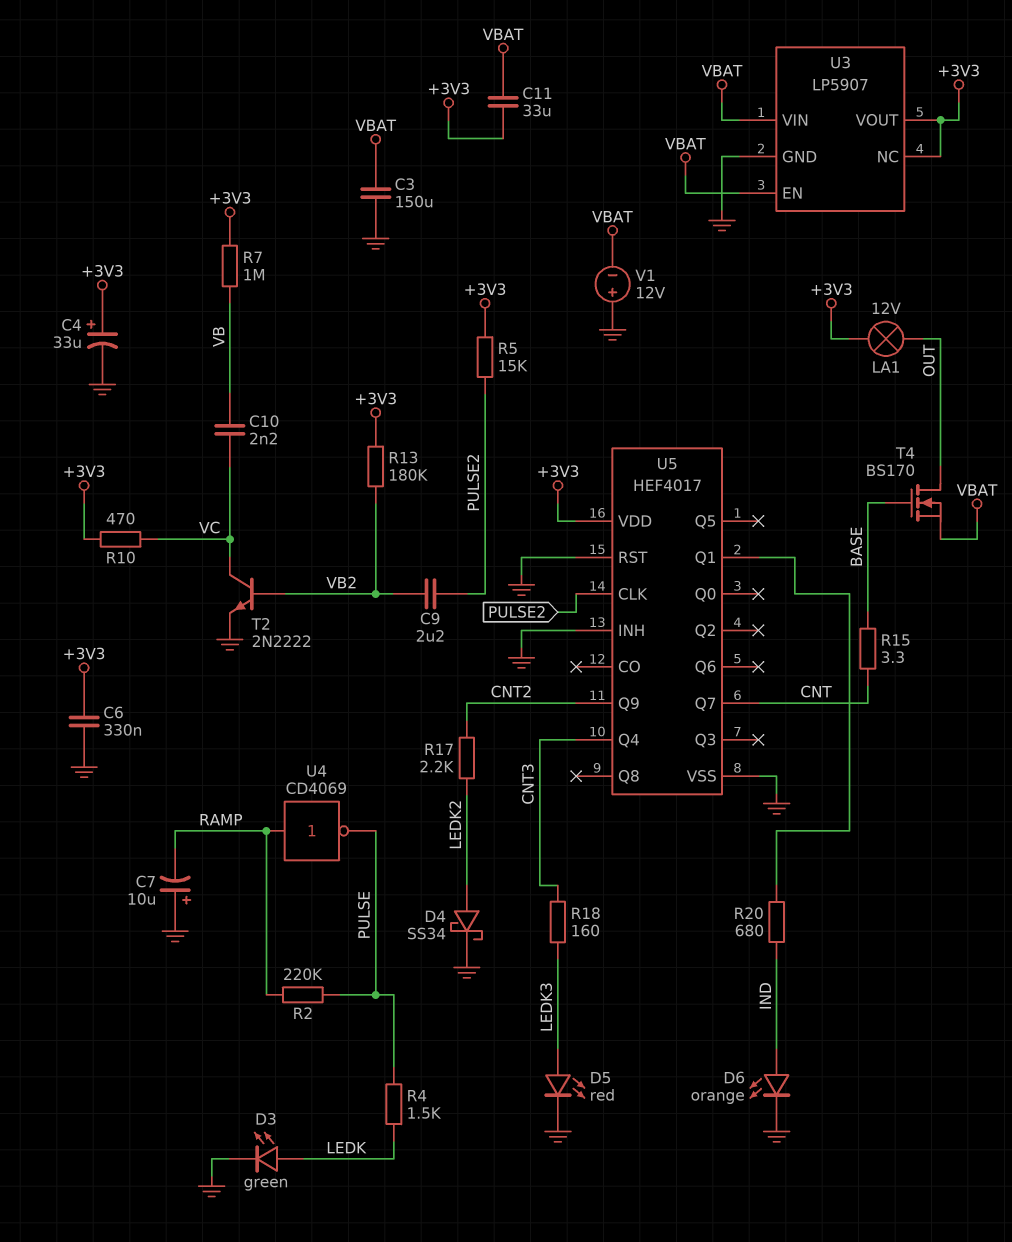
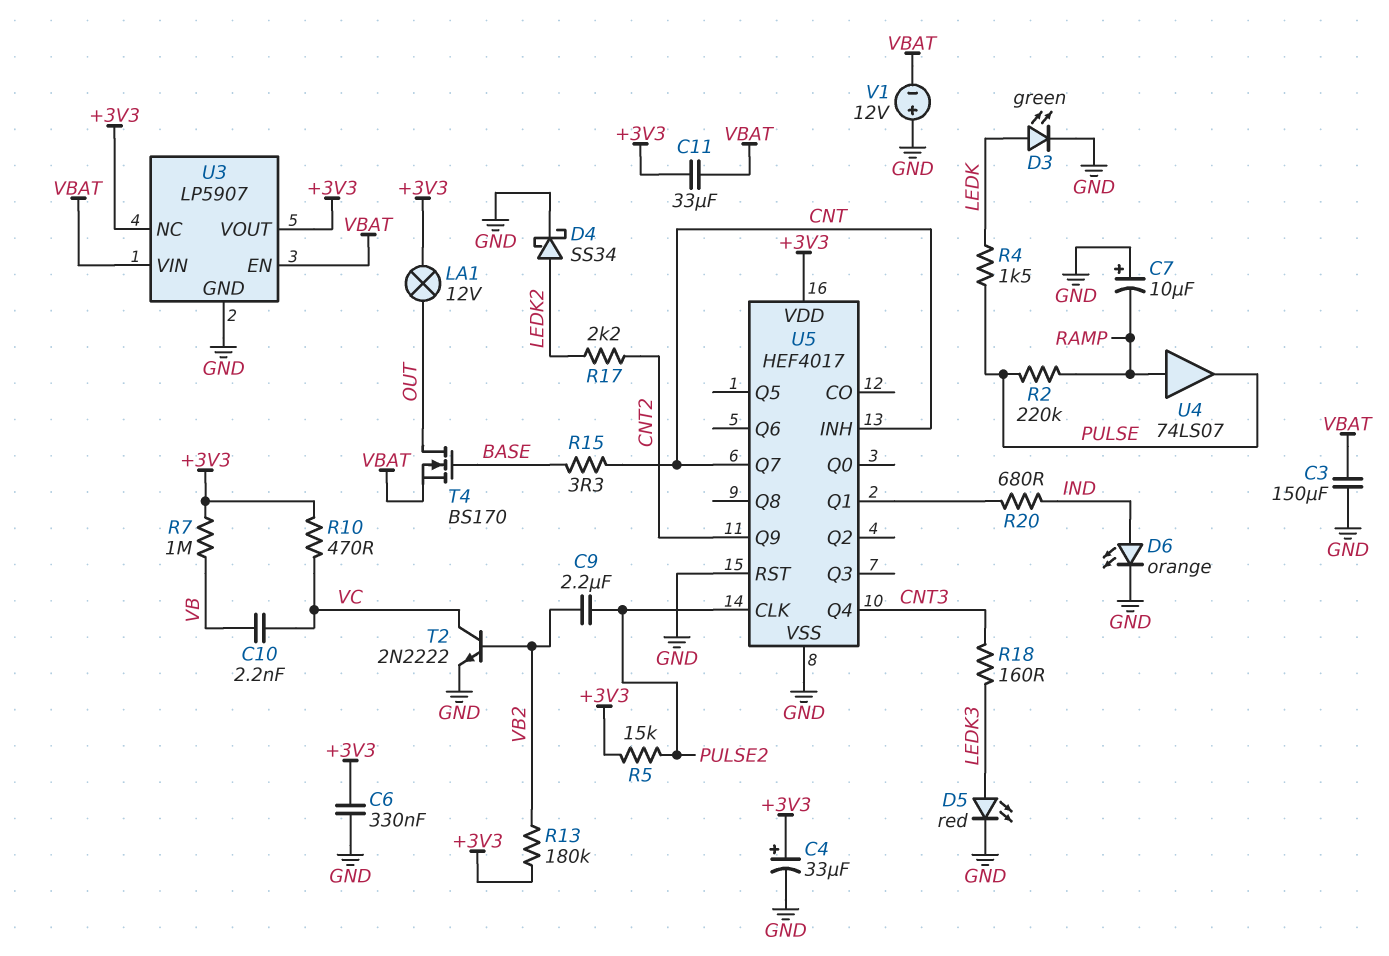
U4: NOT CD4069 (in RAMP, out PULSE) -> buffer 74LS07 (in RAMP, out PULSE)
U5 pin INH: GND -> CNT

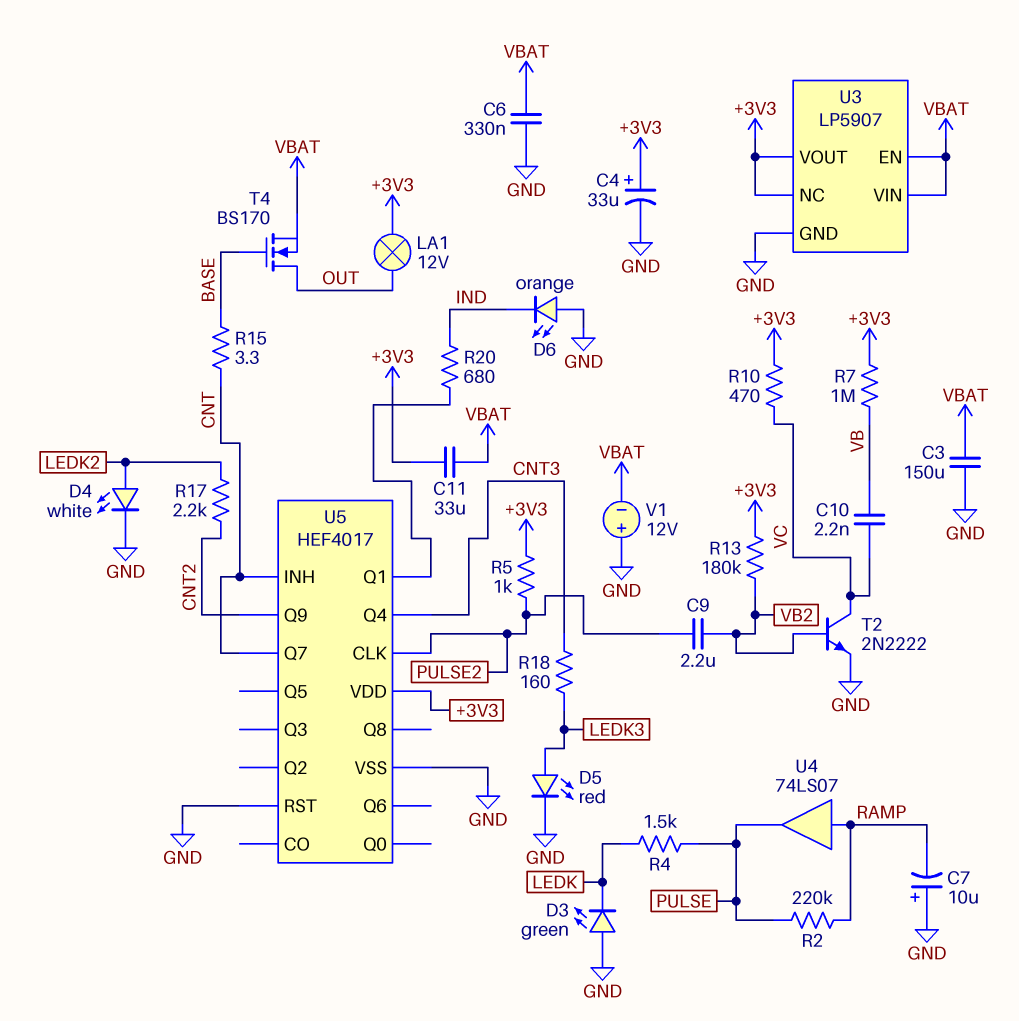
C6: 330nF (+3V3, GND) -> 330nF (GND, VBAT)
D3: LED green (A LEDK, K GND) -> LED green (A GND, K LEDK)
D4: schottky SS34 (A LEDK2, K GND) -> LED white (A LEDK2, K GND)
D6: LED orange (A IND, K GND) -> LED orange (A GND, K IND)
R5: 15k (+3V3, PULSE2) -> 1k (+3V3, PULSE2)

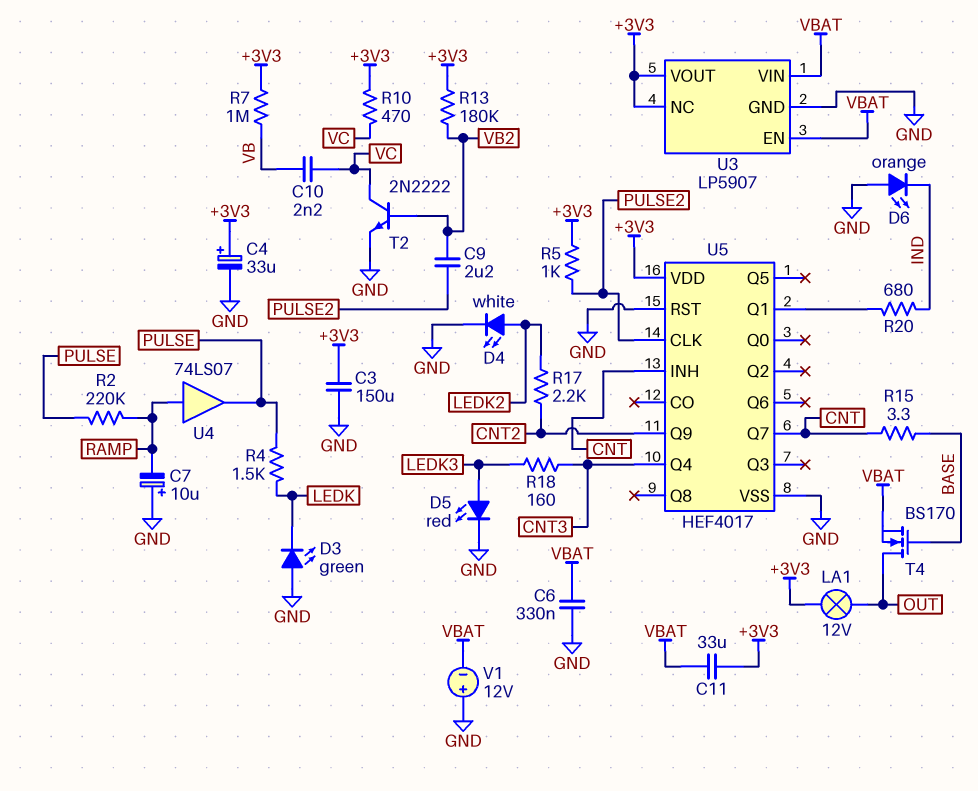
C3: 150uF (GND, VBAT) -> 150uF (+3V3, GND)

